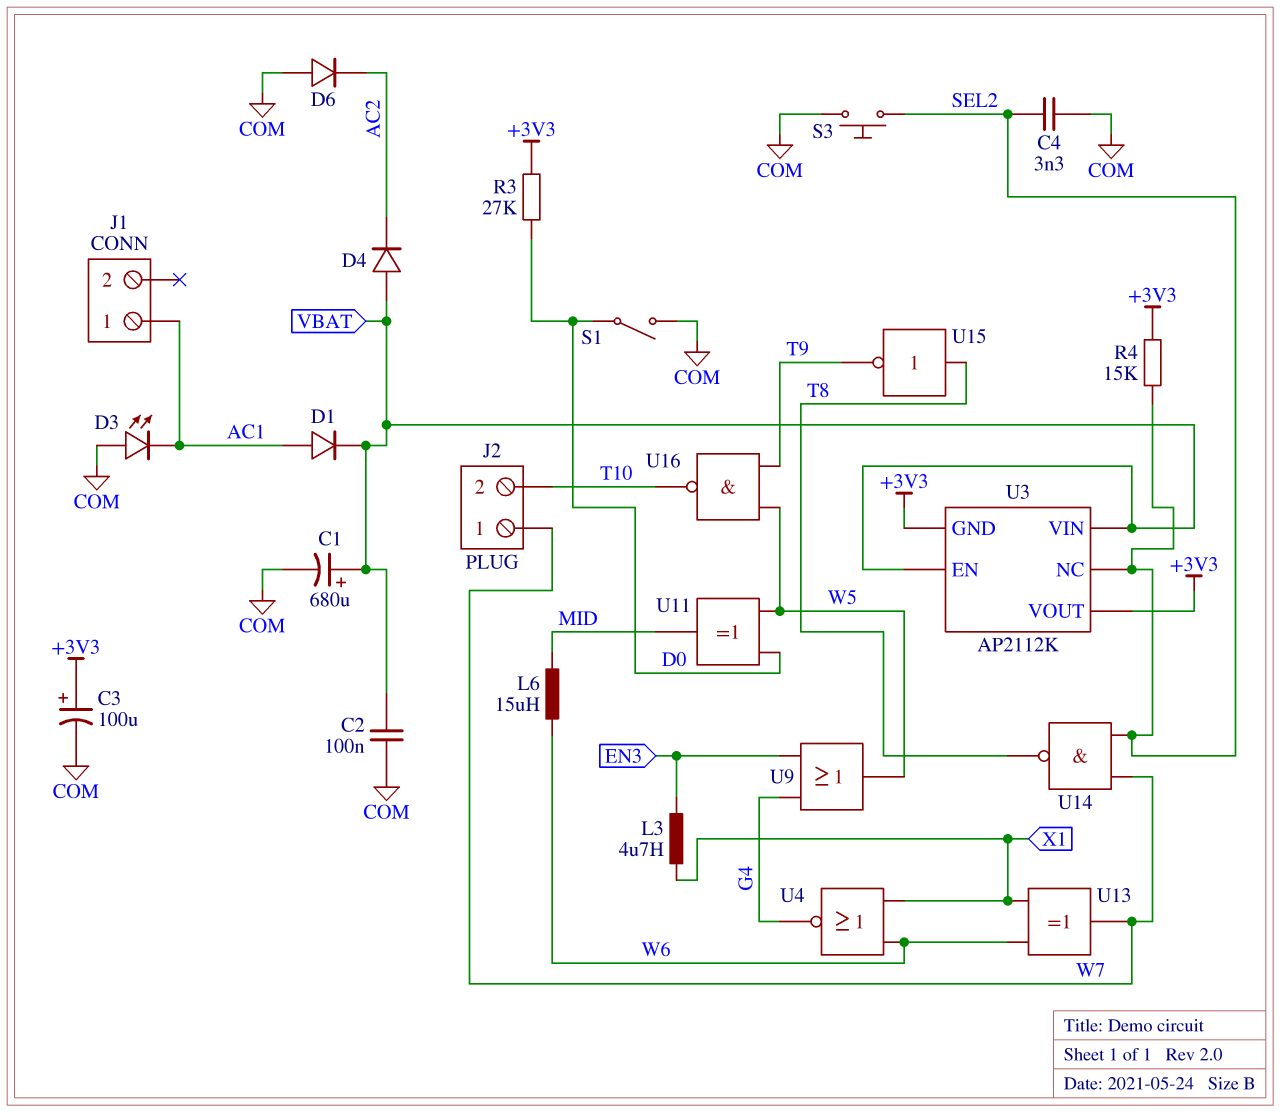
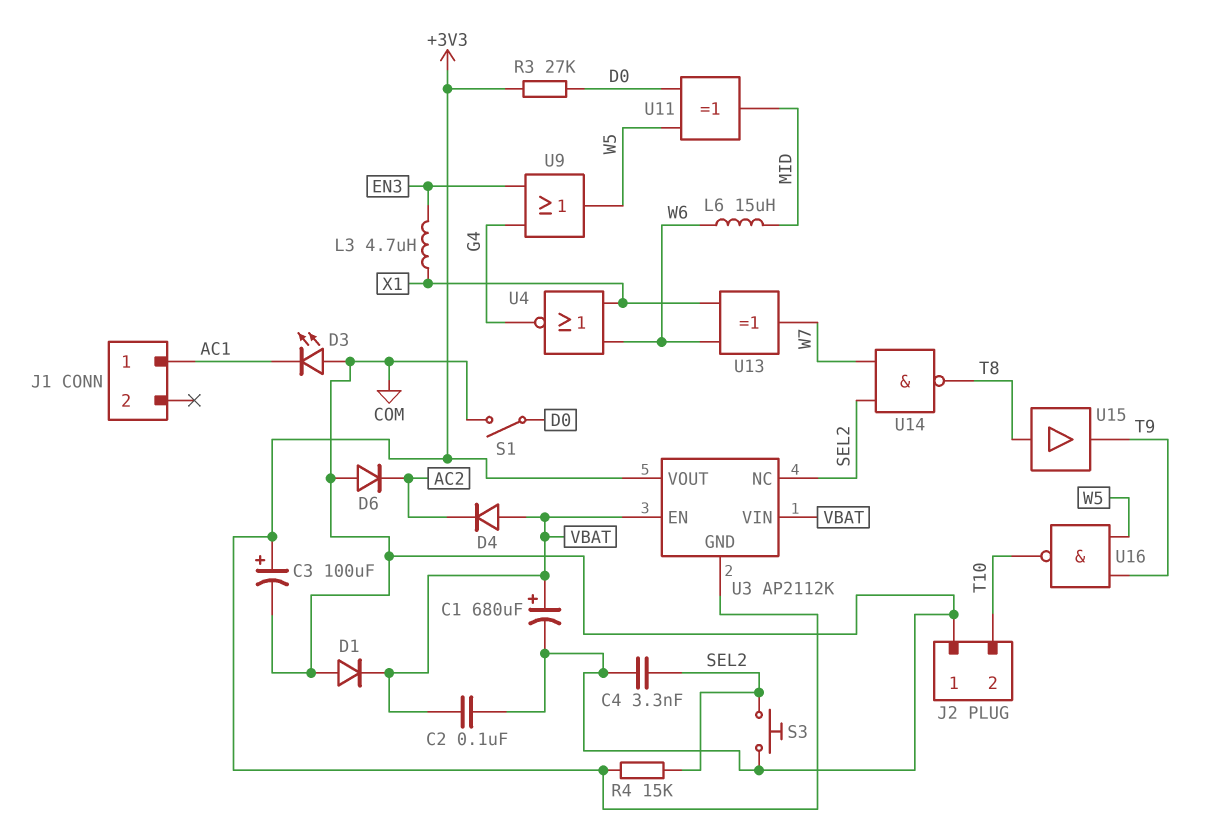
D1: diode (A AC1, K VBAT) -> diode (A COM, K VBAT)
J2 pin 1: W7 -> COM
U15: NOT (in T8, out T9) -> buffer (in T8, out T9)

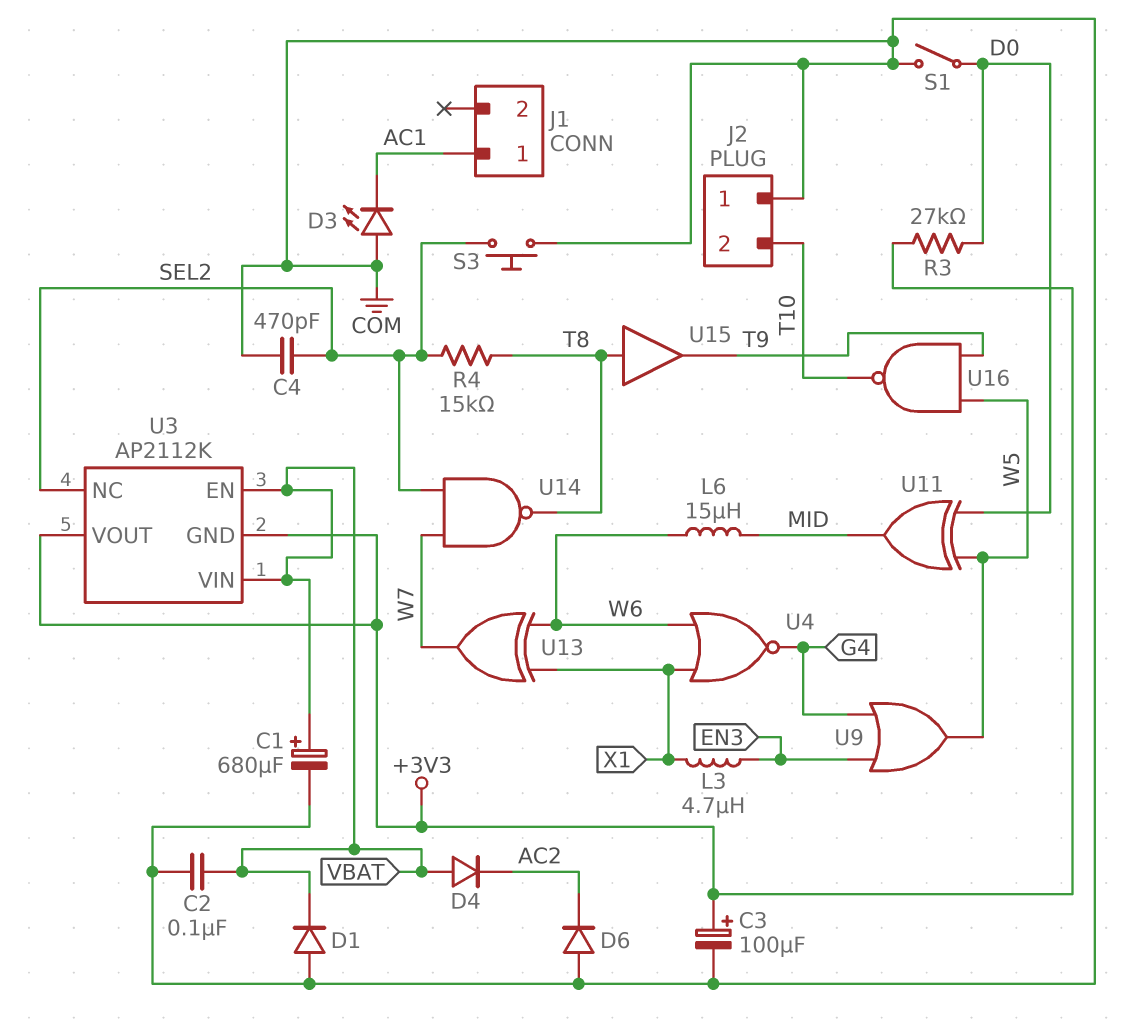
C4: 3.3nF (COM, SEL2) -> 470pF (COM, SEL2)
R4: 15k (+3V3, SEL2) -> 15k (SEL2, T8)

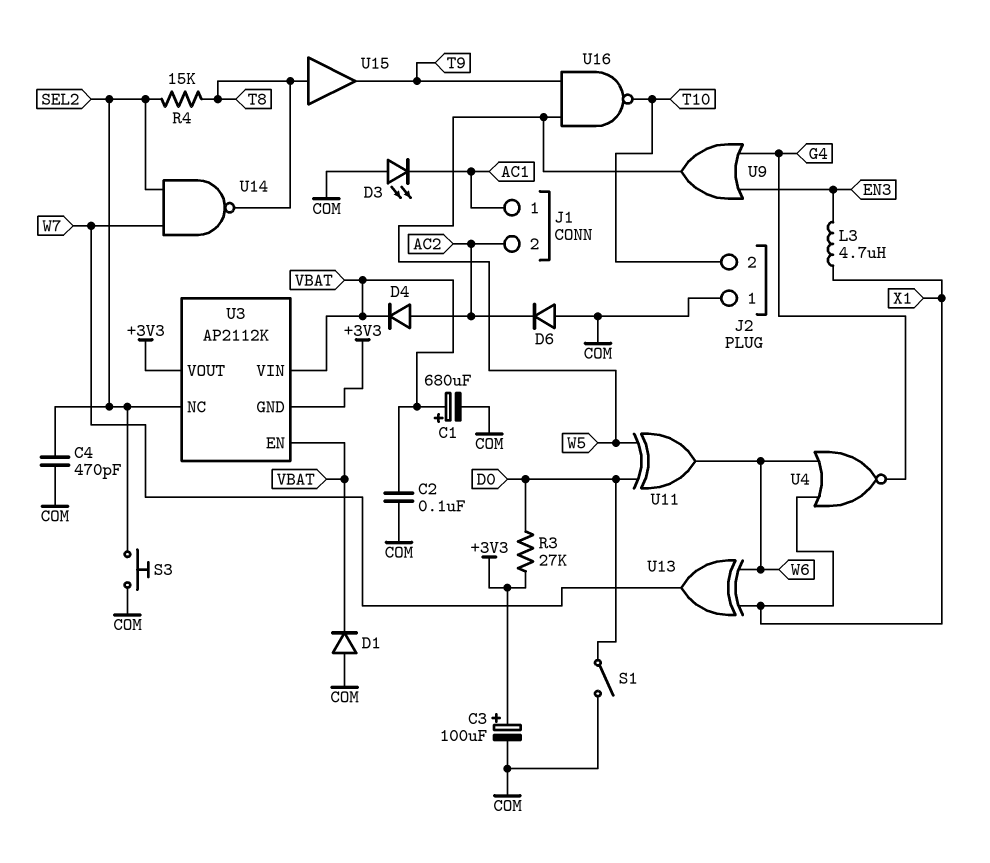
D4: diode (A VBAT, K AC2) -> diode (A AC2, K VBAT)
J1 pin 2: none -> AC2
L6: 15uH (MID, W6) -> none
U11: XOR (in D0, in W5, out MID) -> XOR (in D0, in W5, out W6)

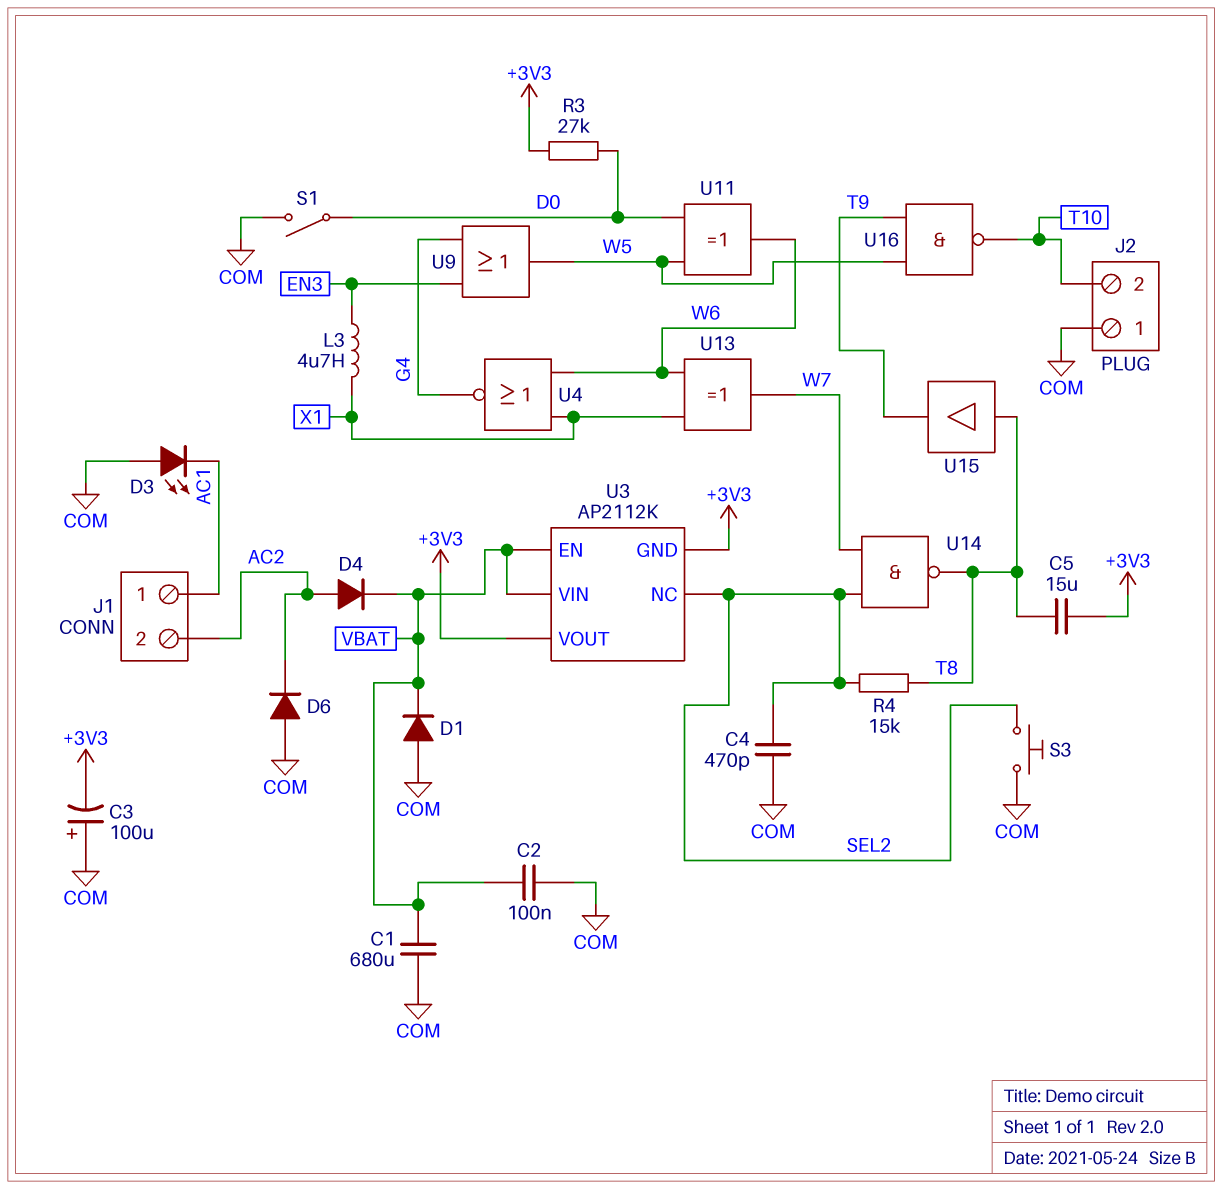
C1: 680uF (plus VBAT, minus COM) -> 680uF (COM, VBAT)
C3: 100uF (plus +3V3, minus COM) -> 100uF (plus COM, minus +3V3)
C5: none -> 15uF (+3V3, T8)

